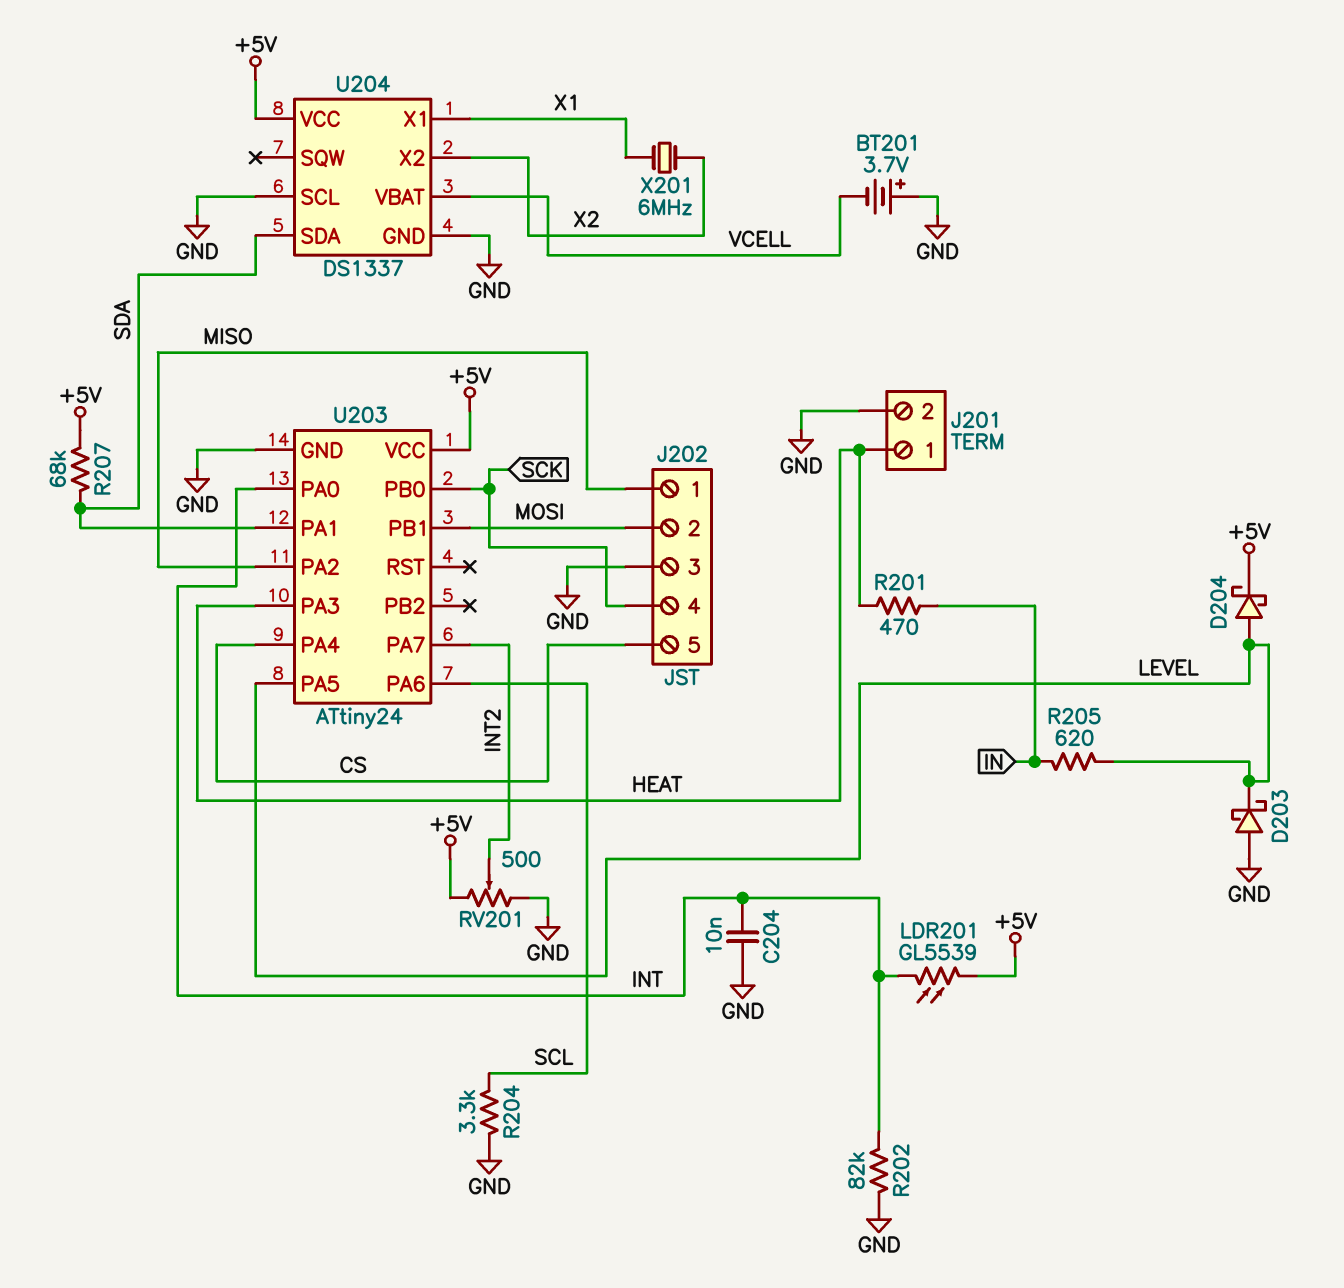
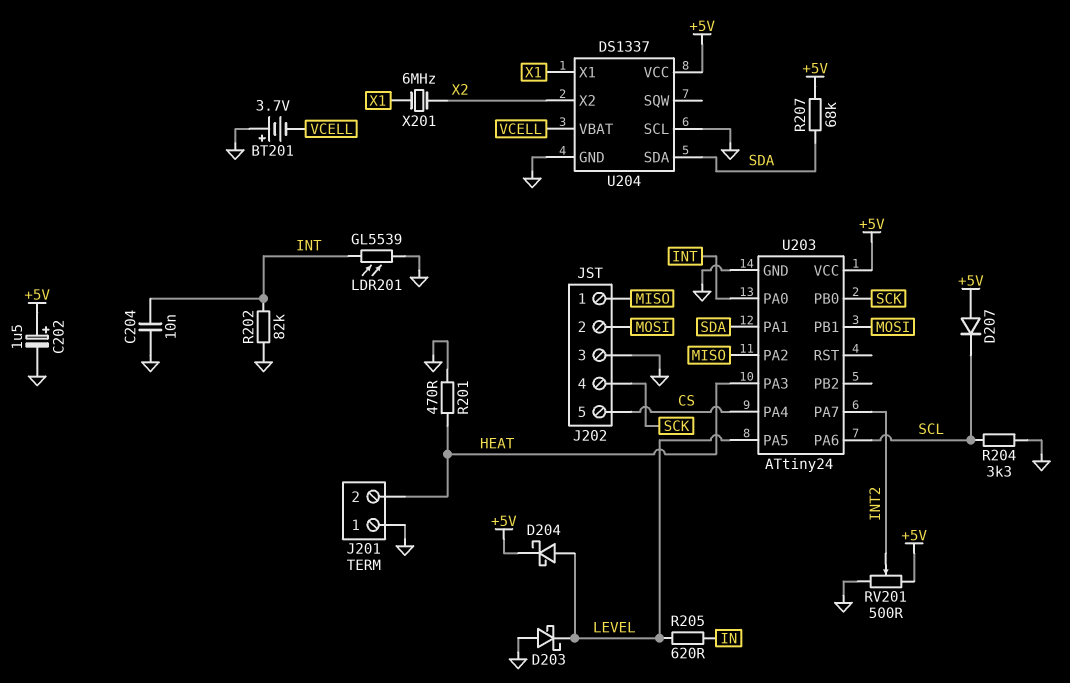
C202: none -> 1.5uF (plus +5V, minus GND)
D207: none -> diode (A +5V, K SCL)
J201 pin 1: HEAT -> GND
J201 pin 2: GND -> HEAT
LDR201: GL5539 (+5V, INT) -> GL5539 (GND, INT)
R201: 470 (HEAT, IN) -> 470 (GND, HEAT)

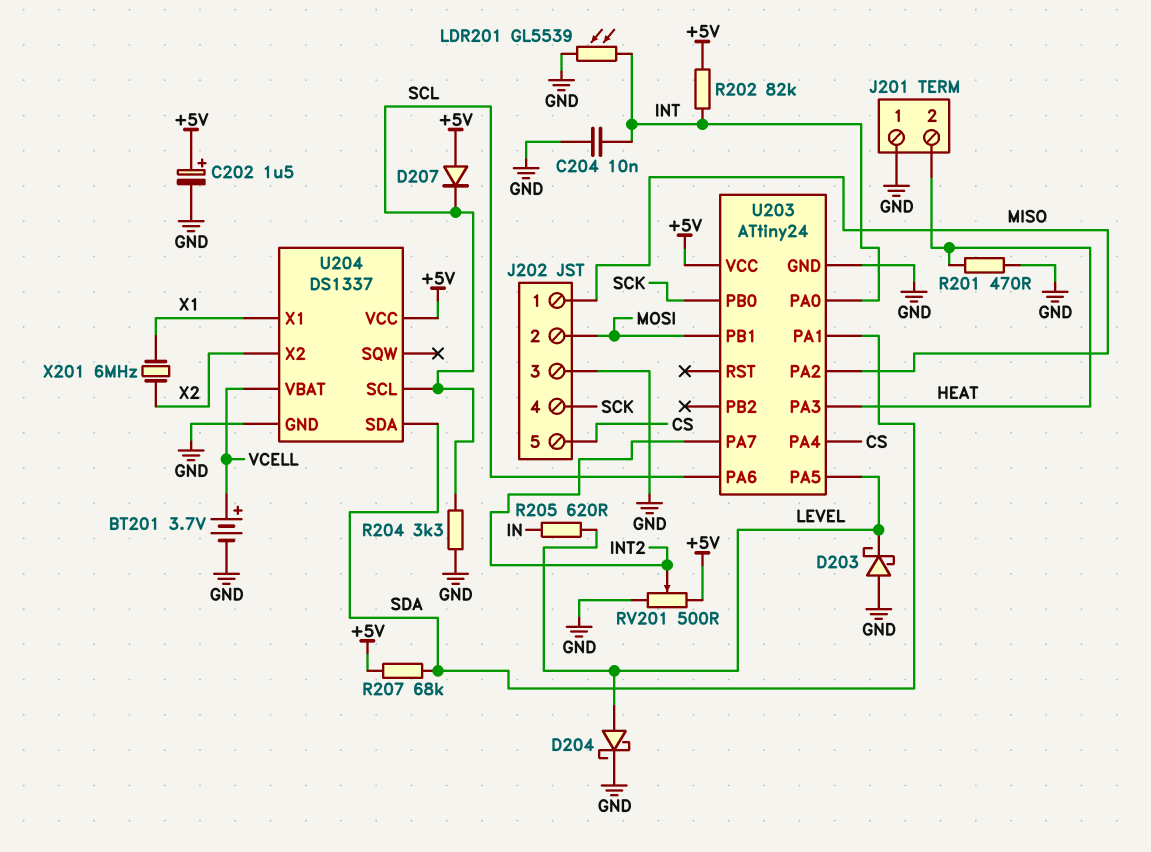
BT201: 3.7V (plus GND, minus VCELL) -> 3.7V (plus VCELL, minus GND)
D204: schottky (A LEVEL, K +5V) -> schottky (A LEVEL, K GND)
R202: 82k (GND, INT) -> 82k (+5V, INT)
U204 pin SCL: GND -> SCL

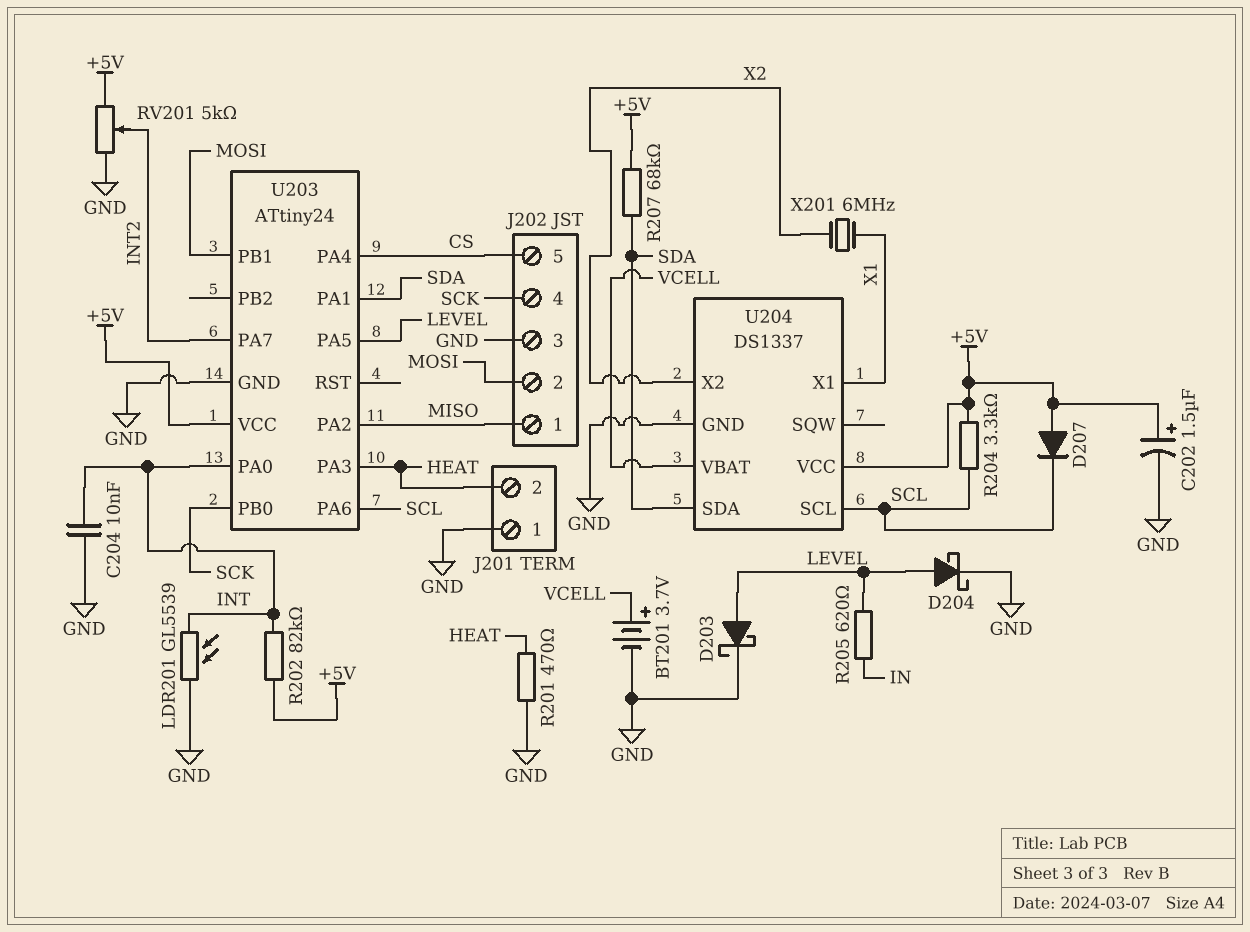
D203: schottky (A GND, K LEVEL) -> schottky (A LEVEL, K GND)
R204: 3.3k (GND, SCL) -> 3.3k (+5V, SCL)
RV201: 500 (+5V, GND, wiper INT2) -> 5k (+5V, GND, wiper INT2)

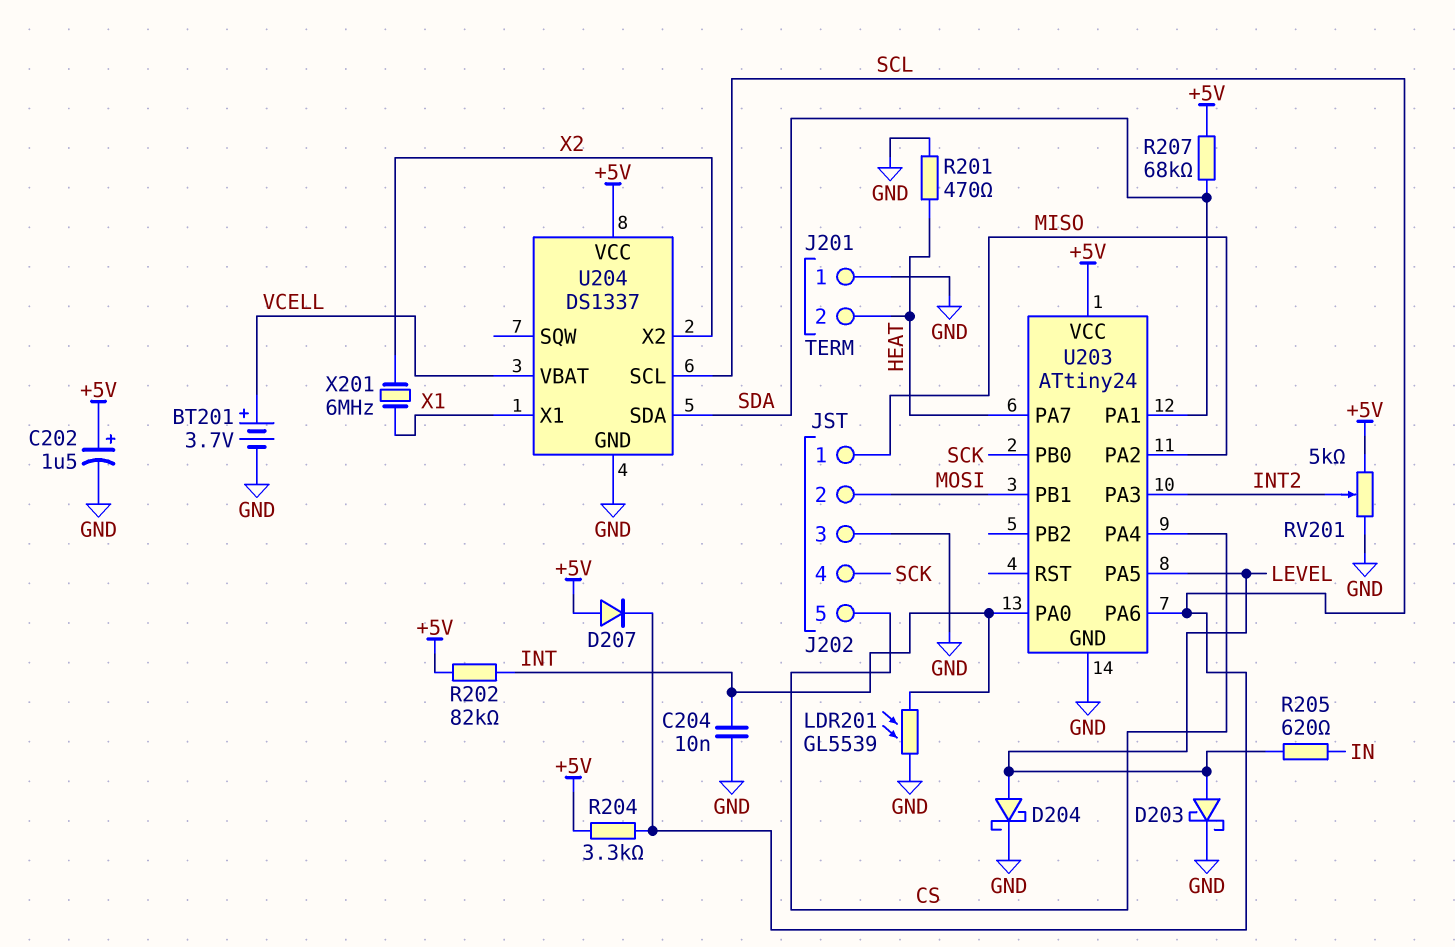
U203 pin PA3: HEAT -> INT2
U203 pin PA7: INT2 -> HEAT

